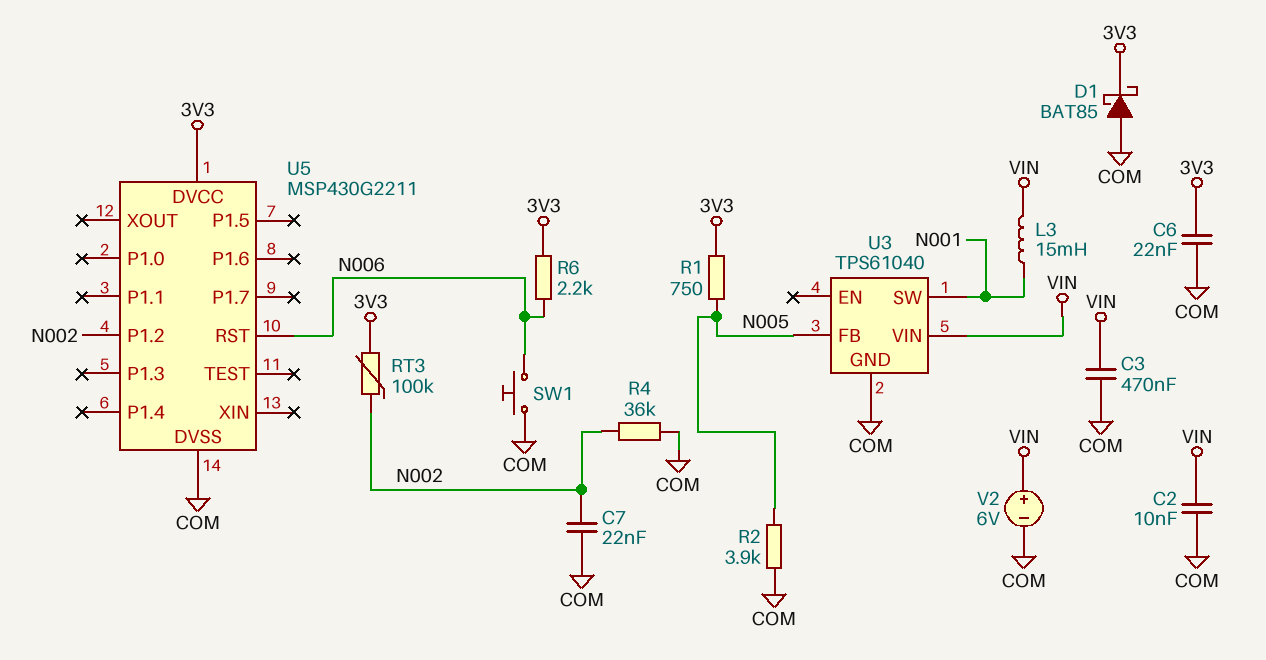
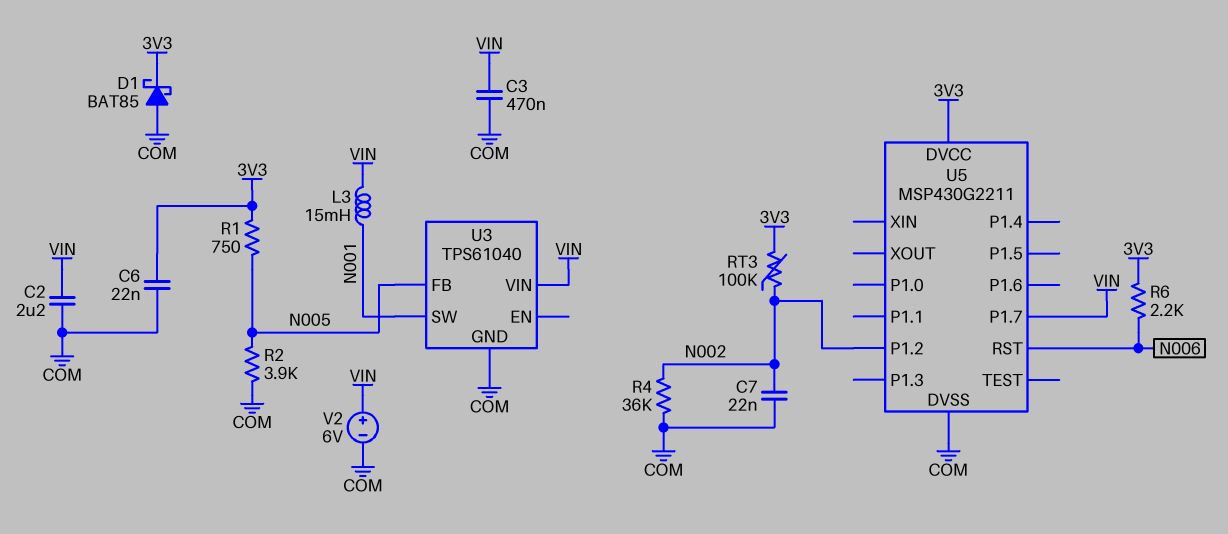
C2: 10nF (COM, VIN) -> 2.2uF (COM, VIN)
SW1: button (COM, N006) -> none
U5 pin P1.7: none -> VIN

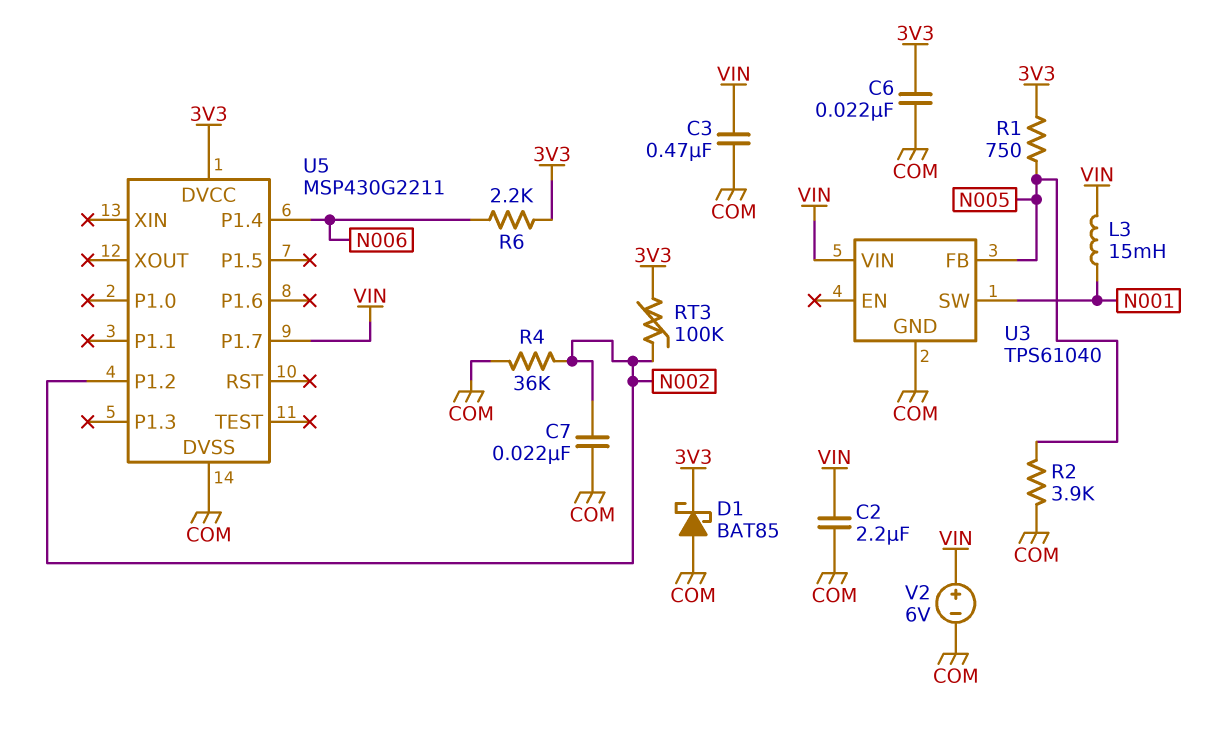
U5 pin P1.4: none -> N006
U5 pin RST: N006 -> none

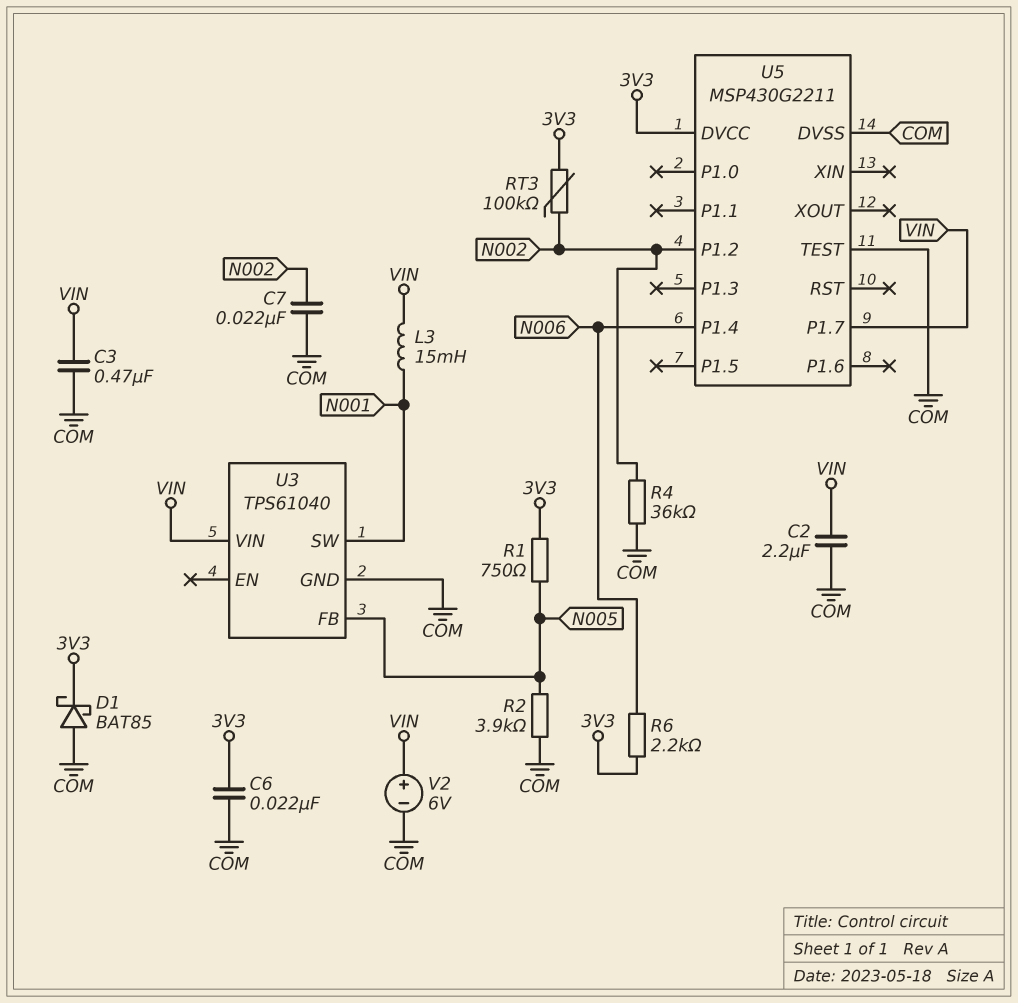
U5 pin TEST: none -> COM

